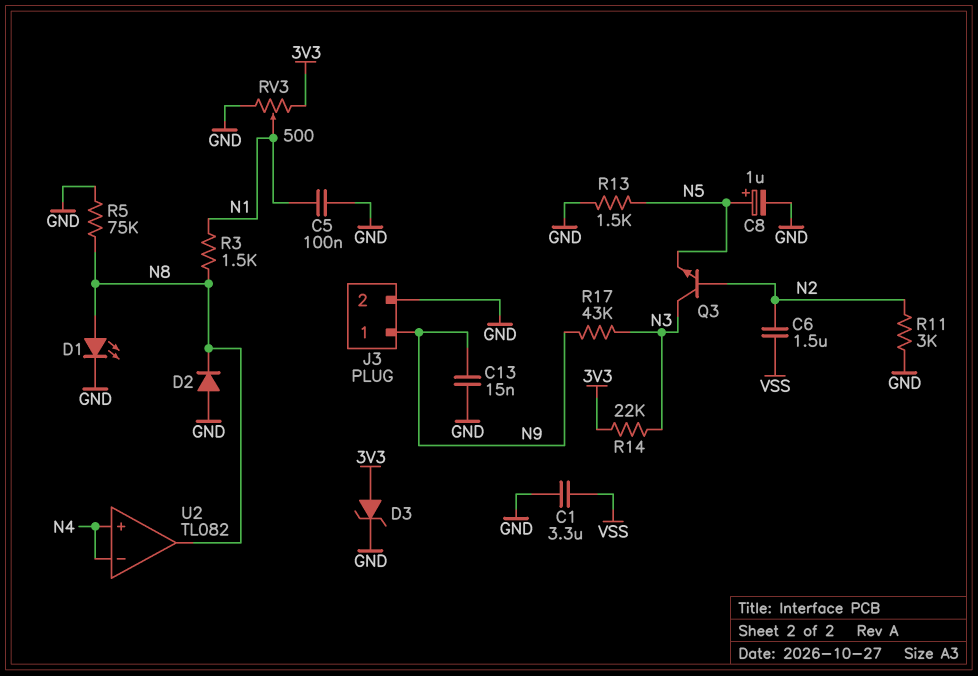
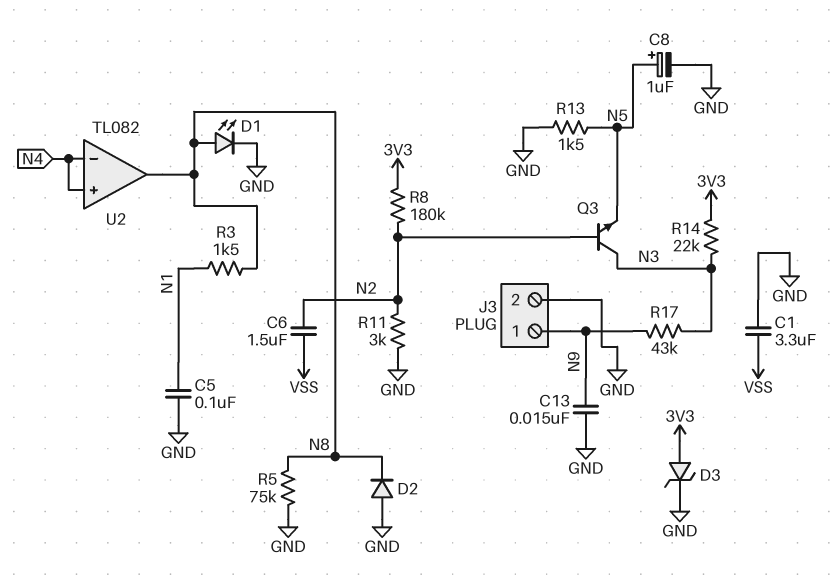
R8: none -> 180k (3V3, N2)
RV3: 500 (3V3, GND, wiper N1) -> none

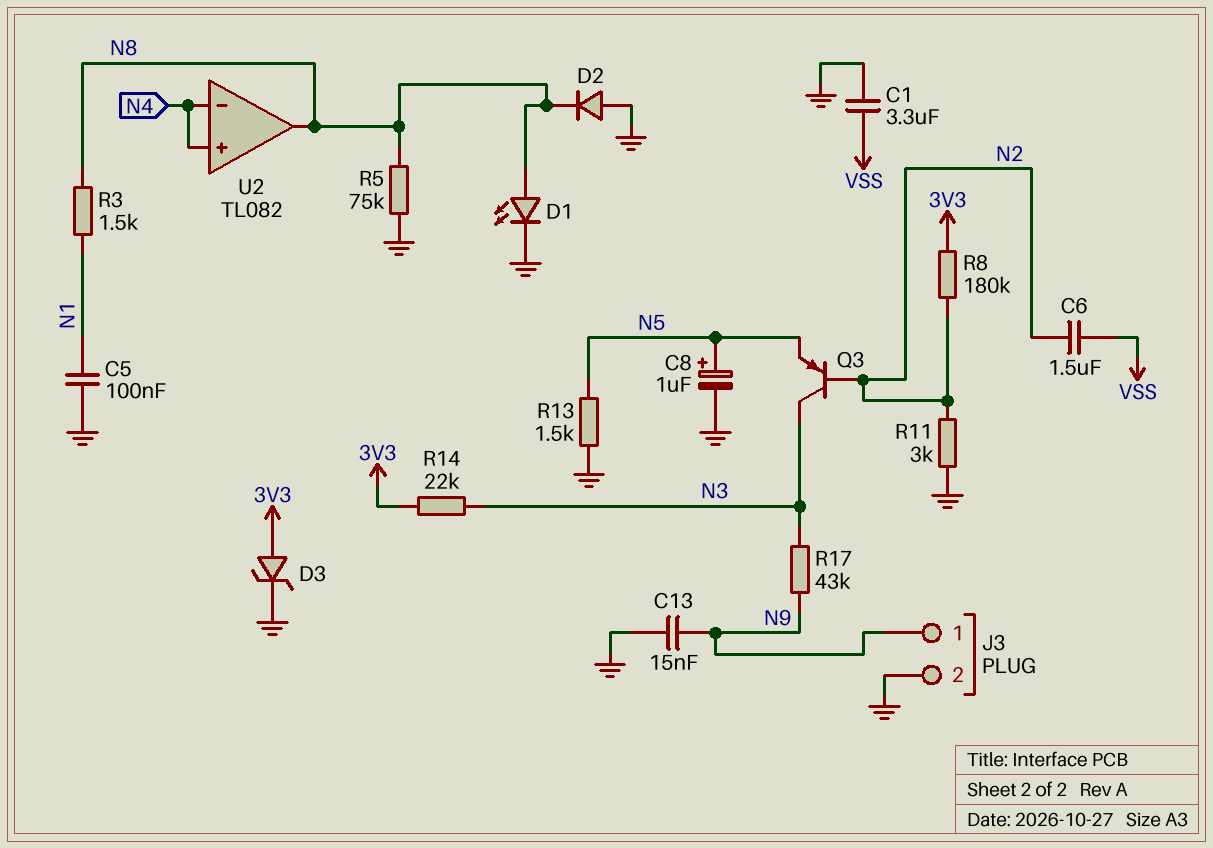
Q3: NPN (B N2, C N3, E N5) -> PNP (B N2, C N3, E N5)

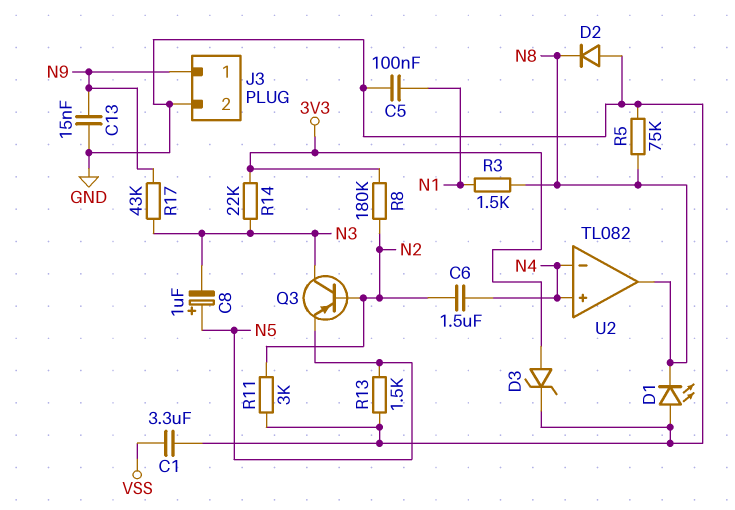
C6: 1.5uF (N2, VSS) -> 1.5uF (N2, N4)
C8: 1uF (plus N5, minus GND) -> 1uF (plus N5, minus N3)
D1: LED (A N8, K GND) -> LED (A GND, K N8)

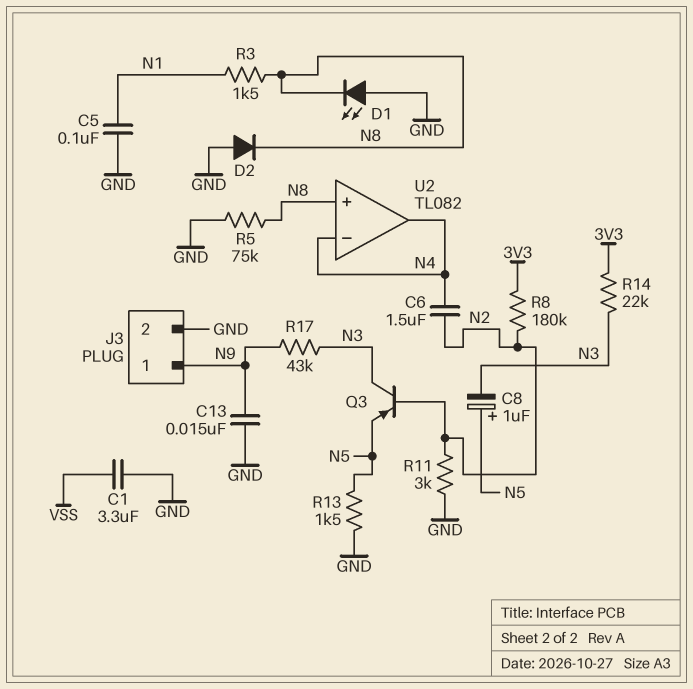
D3: zener (A 3V3, K GND) -> none
U2 pin in+: N4 -> N8
U2 pin out: N8 -> N4

